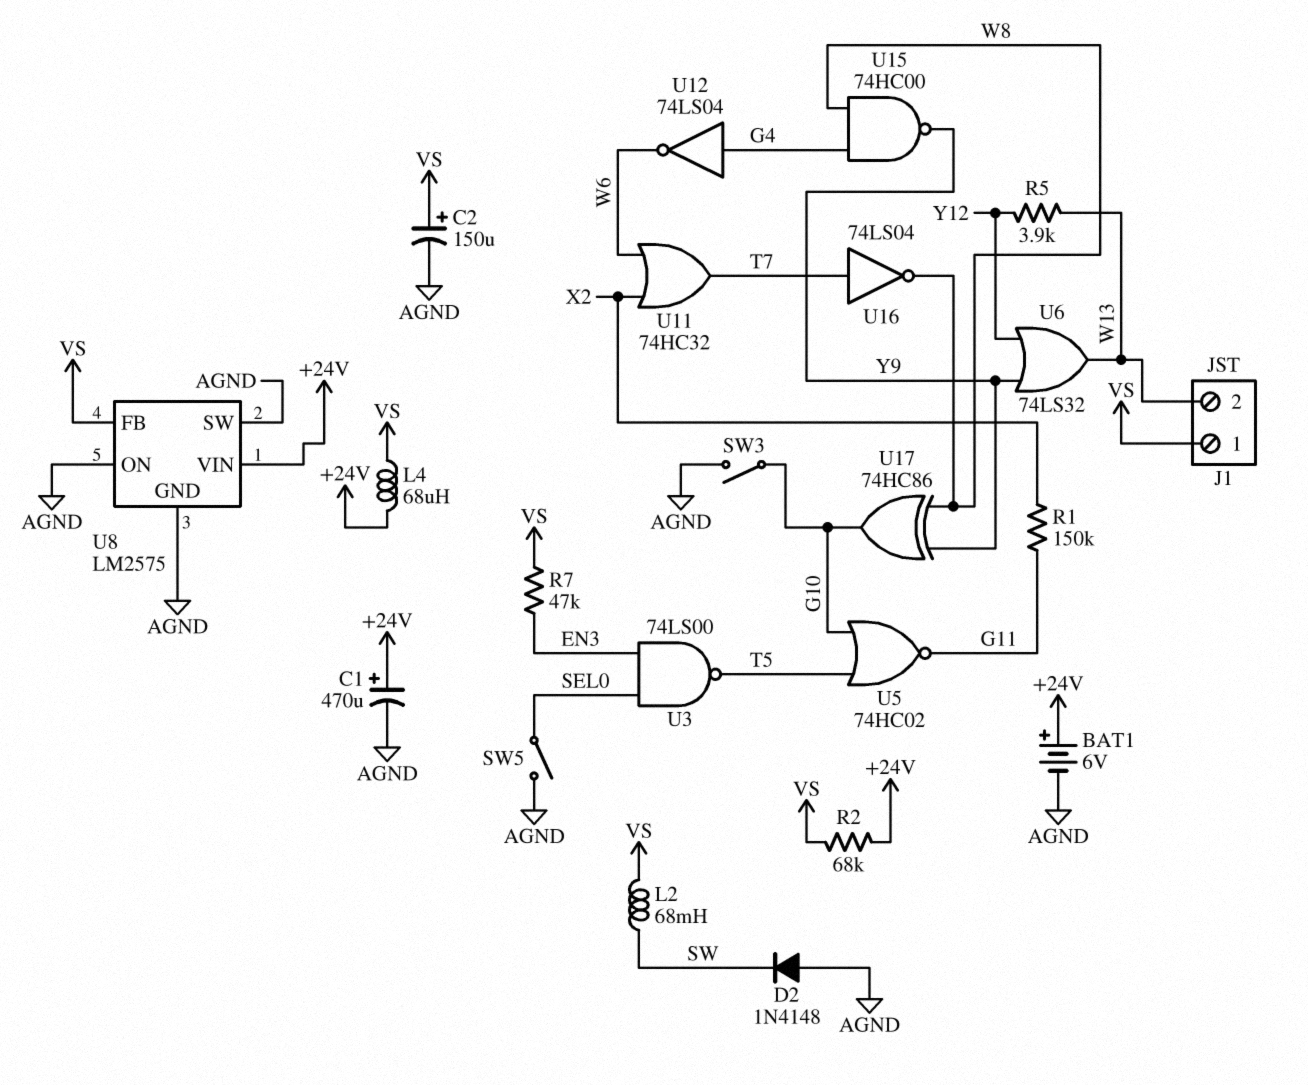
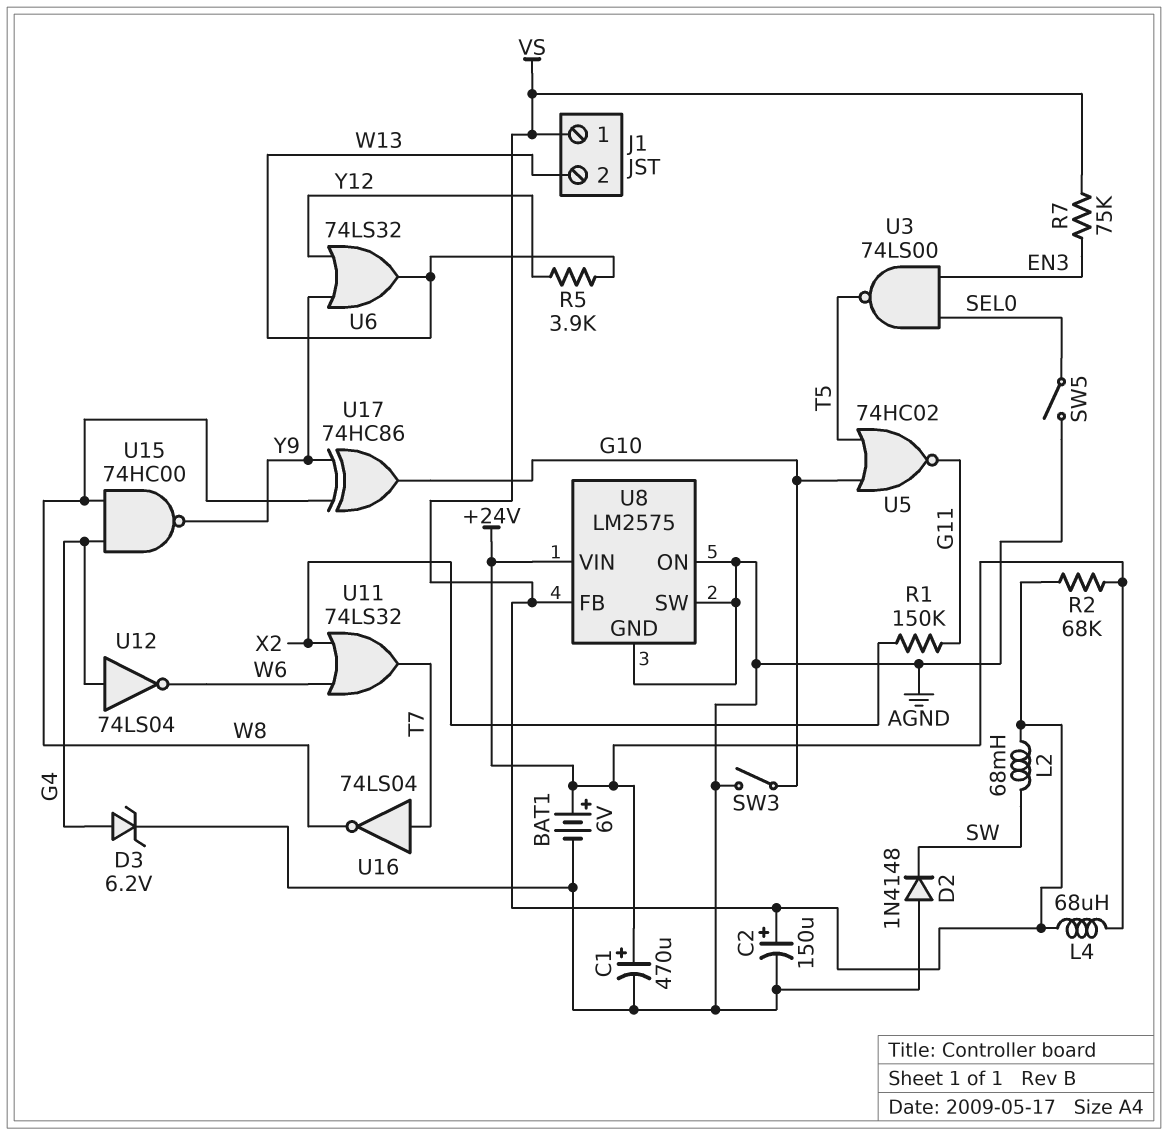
D3: none -> zener 6.2V (A G4, K AGND)
R7: 47k (EN3, VS) -> 75k (EN3, VS)
U11: OR 74HC32 (in W6, in X2, out T7) -> OR 74LS32 (in W6, in X2, out T7)

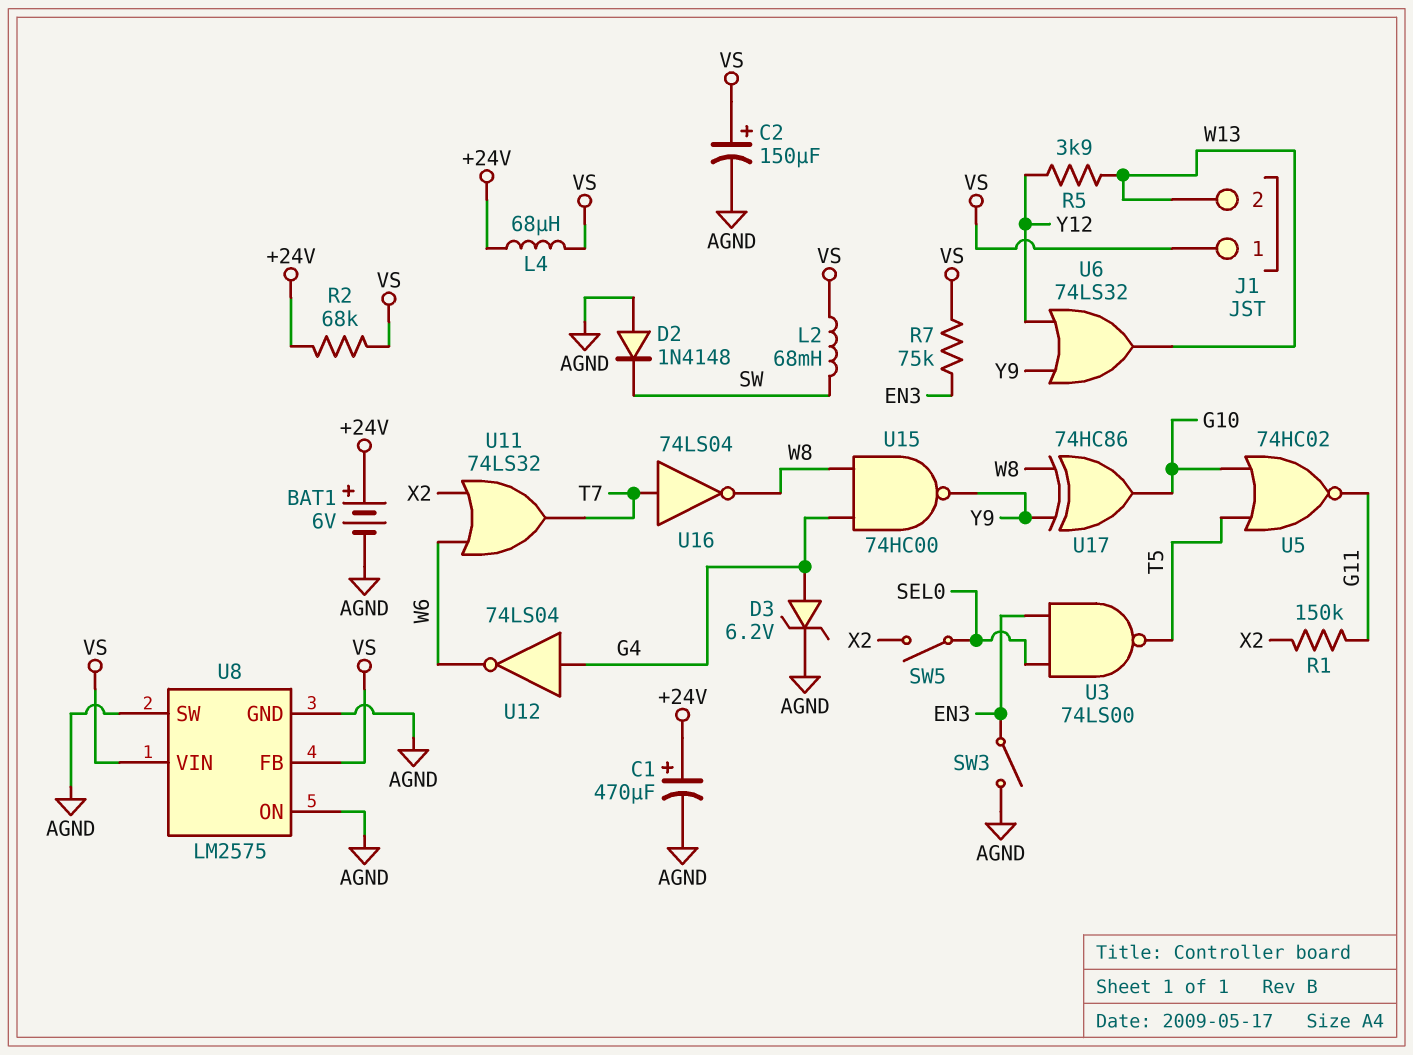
SW3: switch (AGND, G10) -> switch (AGND, EN3)
SW5: switch (AGND, SEL0) -> switch (SEL0, X2)
U8 pin VIN: +24V -> VS

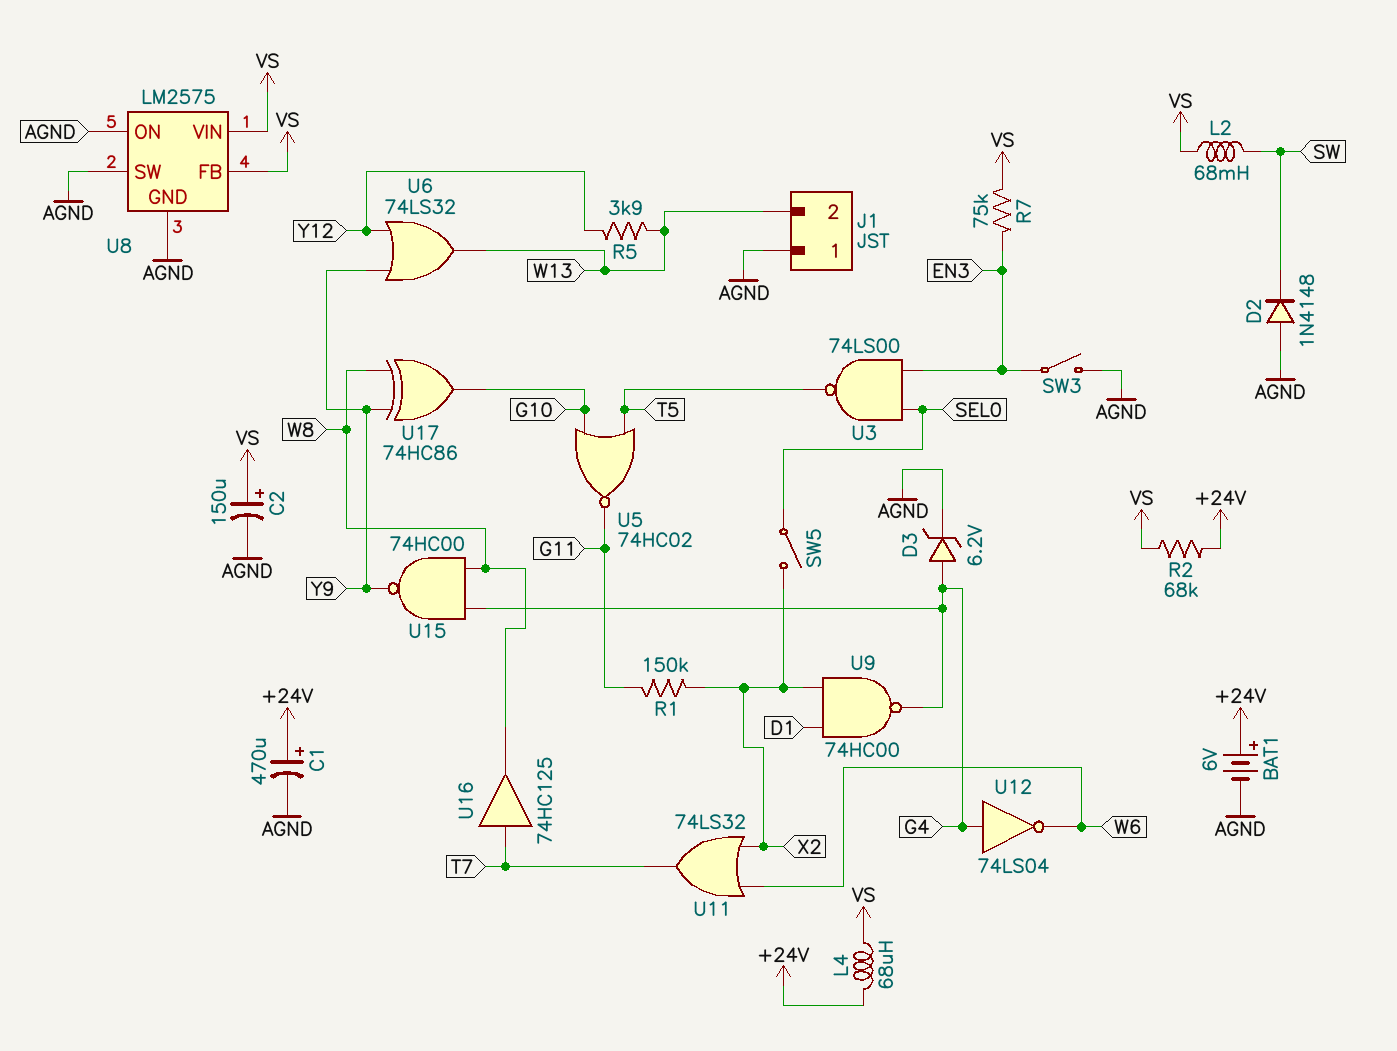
J1 pin 1: VS -> AGND
U9: none -> NAND 74HC00 (in D1, in X2, out G4)
U16: NOT 74LS04 (in T7, out W8) -> buffer 74HC125 (in T7, out W8)

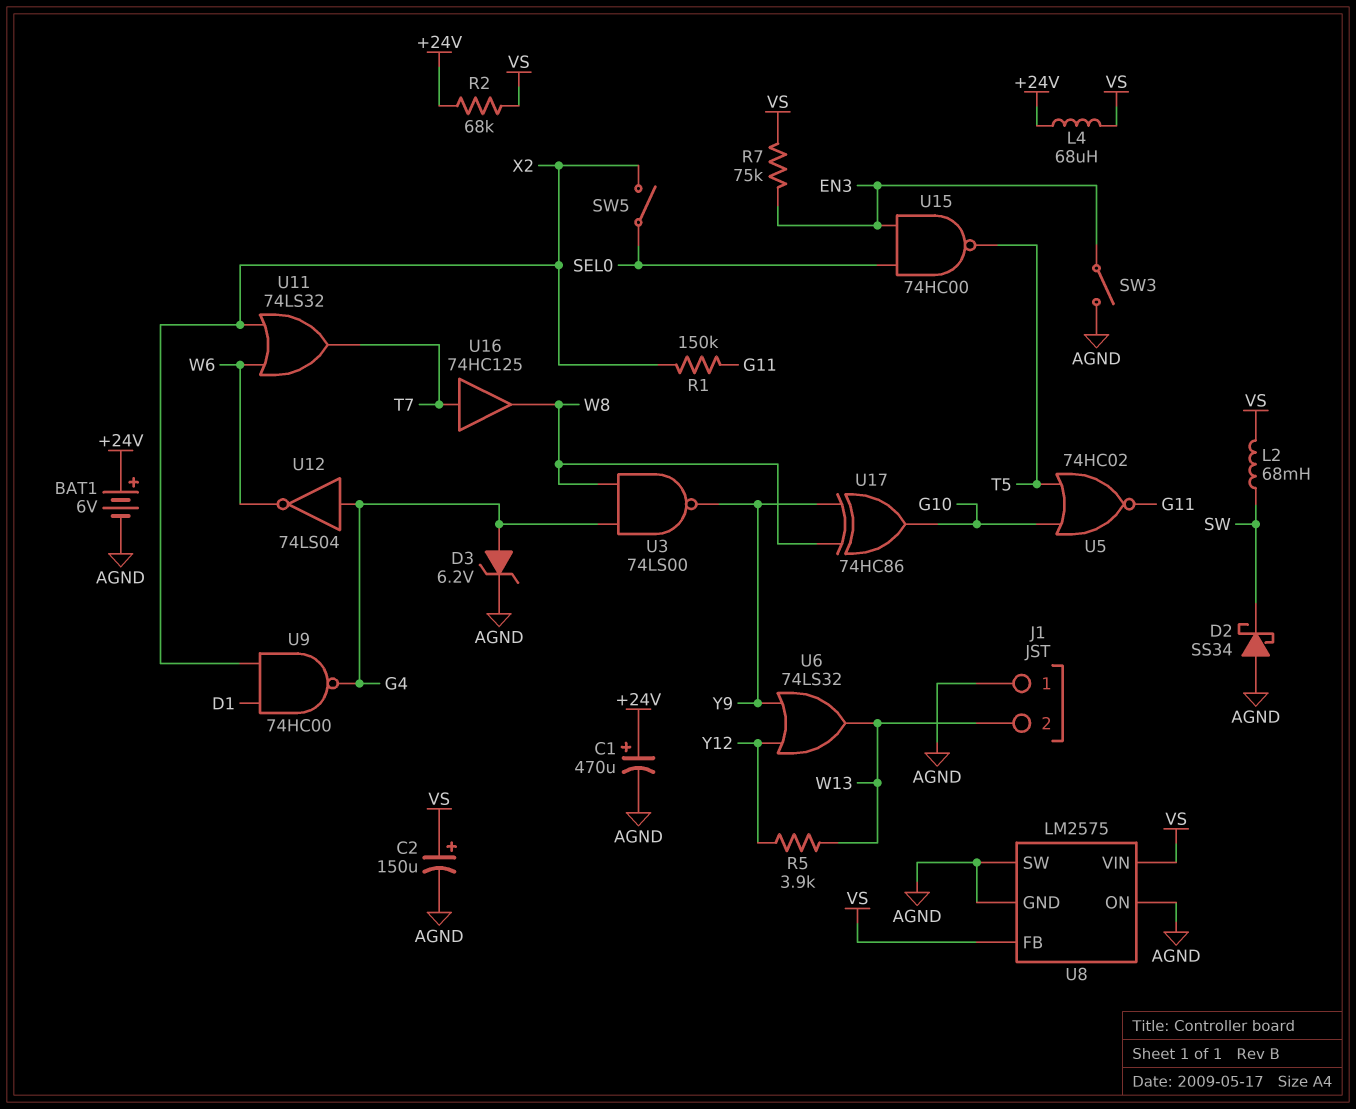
D2: diode 1N4148 (A AGND, K SW) -> schottky SS34 (A AGND, K SW)
U3: NAND 74LS00 (in EN3, in SEL0, out T5) -> NAND 74LS00 (in G4, in W8, out Y9)
U15: NAND 74HC00 (in G4, in W8, out Y9) -> NAND 74HC00 (in EN3, in SEL0, out T5)

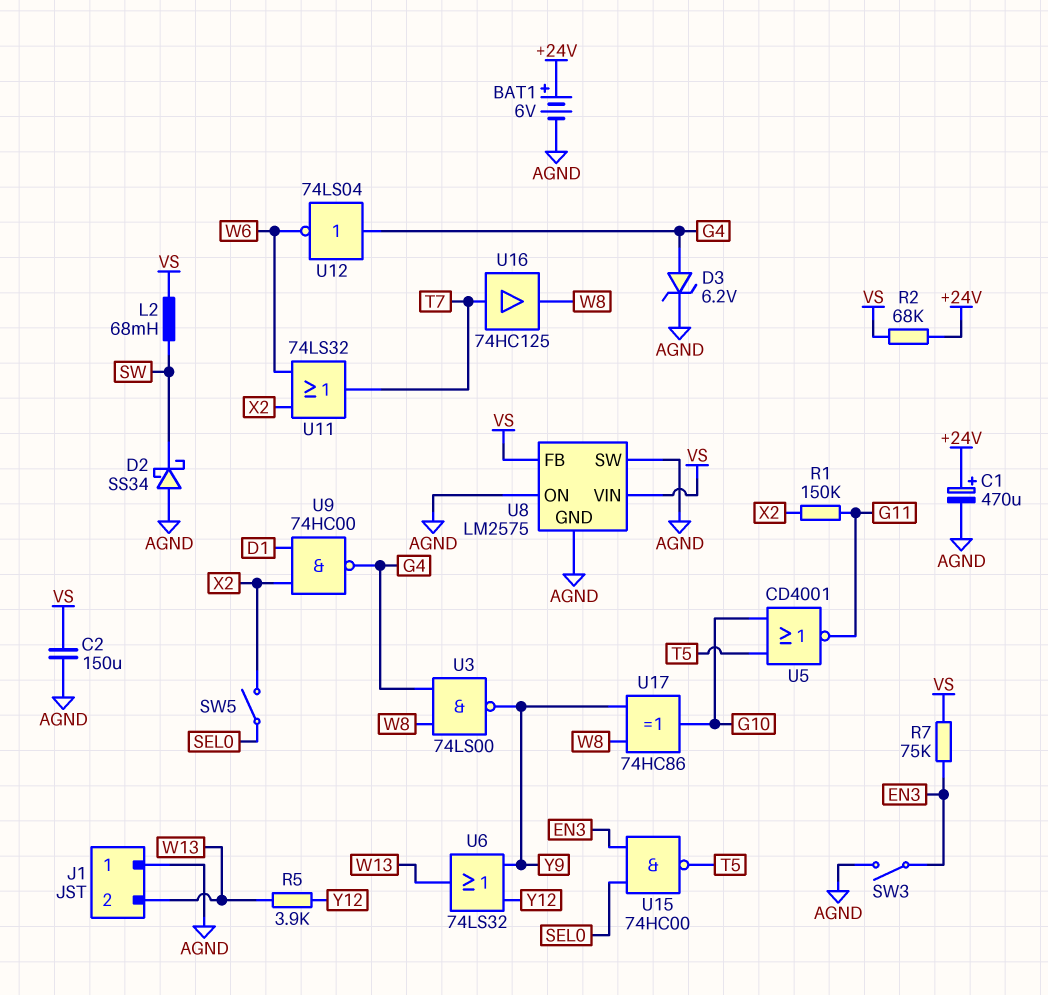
C2: 150uF (plus VS, minus AGND) -> 150uF (AGND, VS)
L4: 68uH (+24V, VS) -> none
U5: NOR 74HC02 (in G10, in T5, out G11) -> NOR CD4001 (in G10, in T5, out G11)

